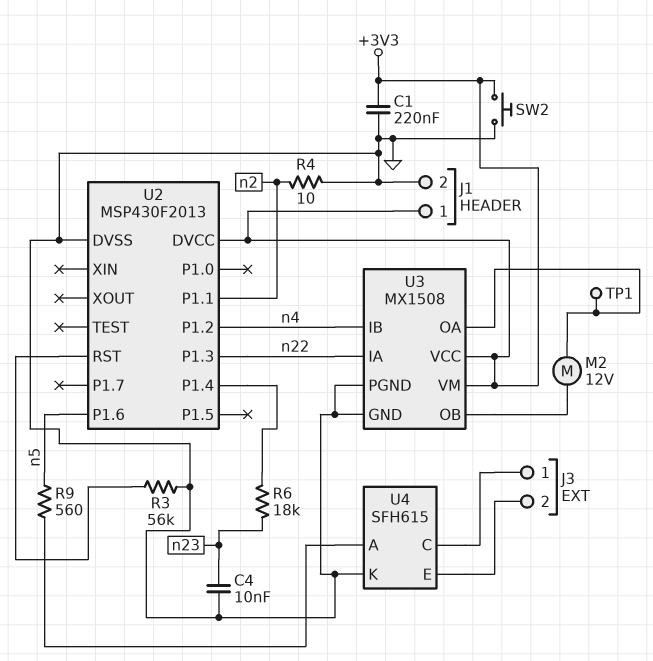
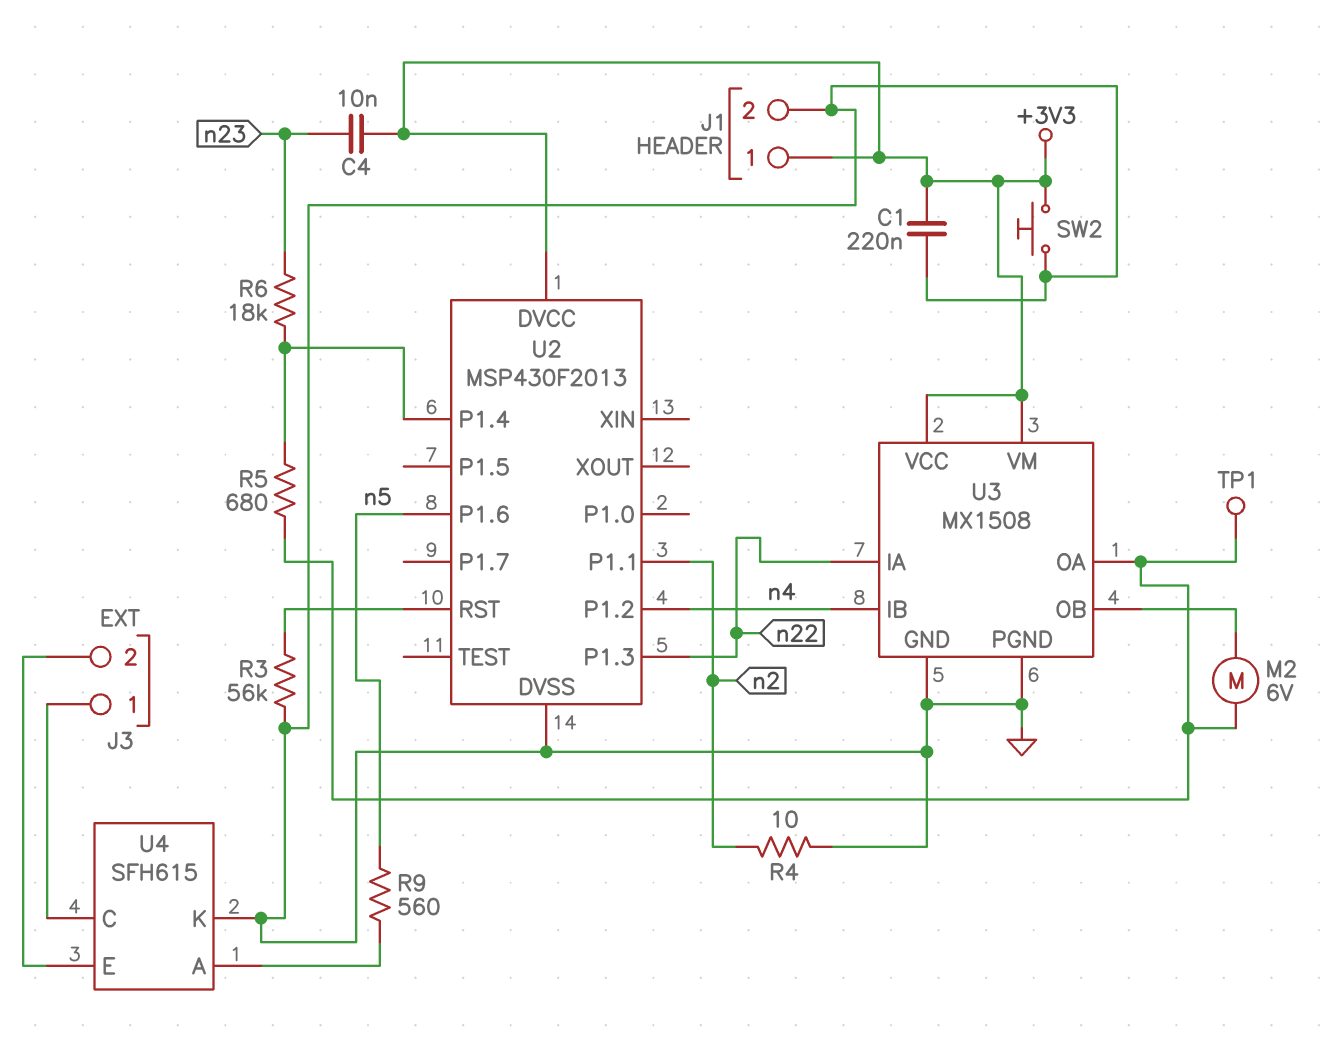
C4: 10nF (GND, n23) -> 10nF (+3V3, n23)
M2: motor 12V (U3/OA, U3/OB) -> motor 6V (U3/OA, U3/OB)
R5: none -> 680 (U2/P1.4, U3/OA)

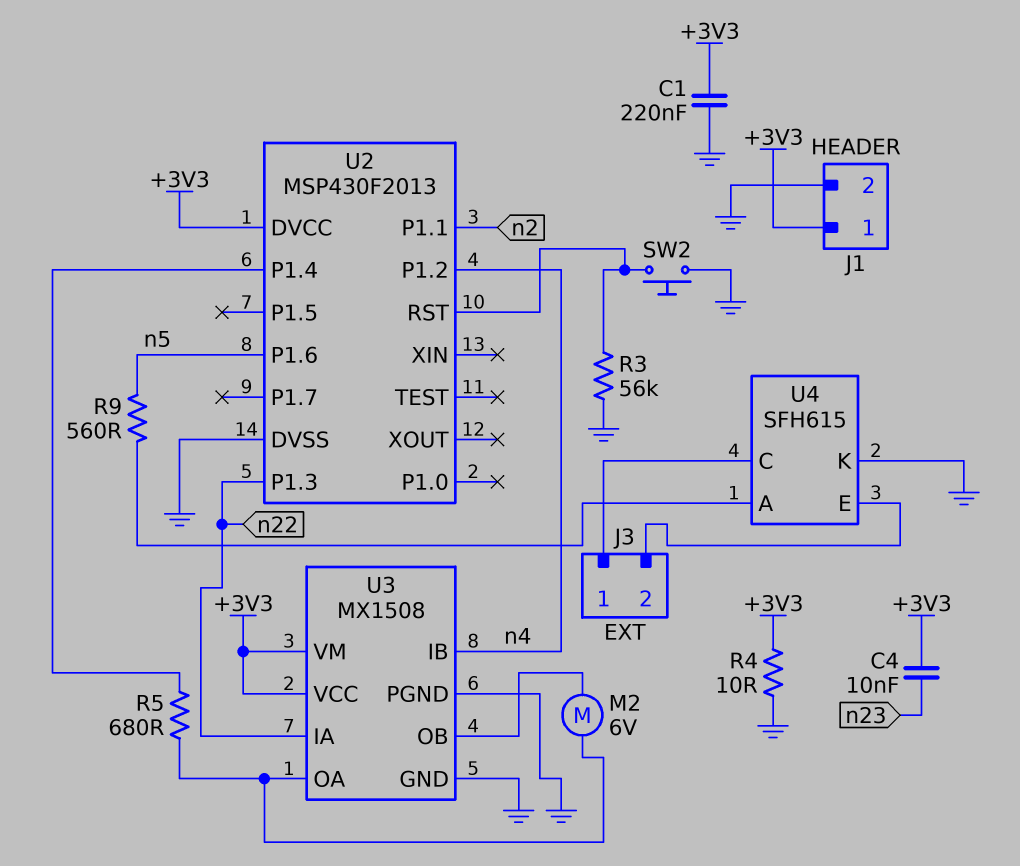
R4: 10 (GND, n2) -> 10 (+3V3, GND)
R6: 18k (U2/P1.4, n23) -> none
SW2: button (+3V3, GND) -> button (GND, U2/RST)
TP1: test point (U3/OA) -> none

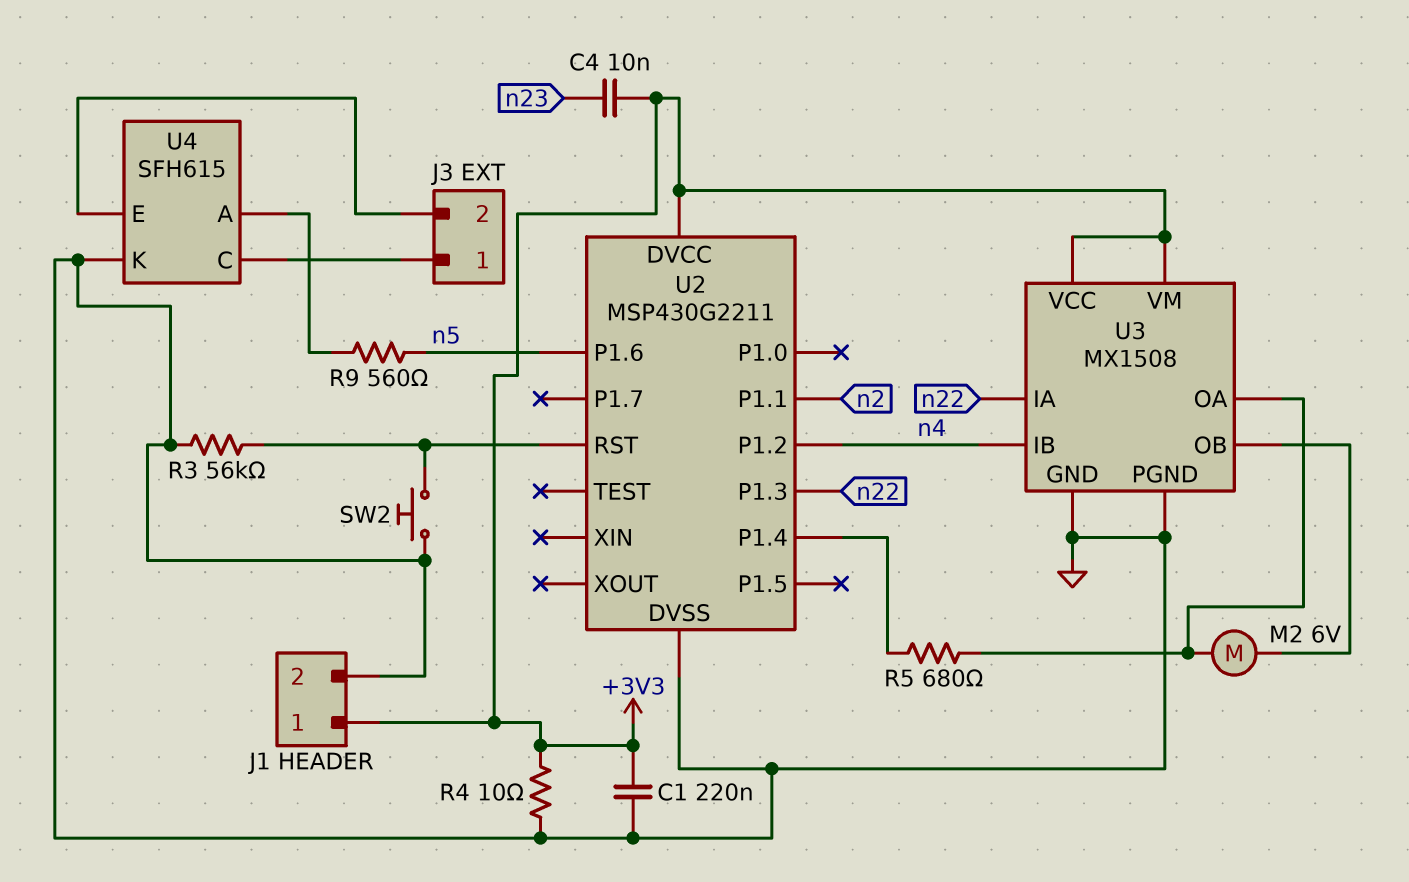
U2: MSP430F2013 -> MSP430G2211

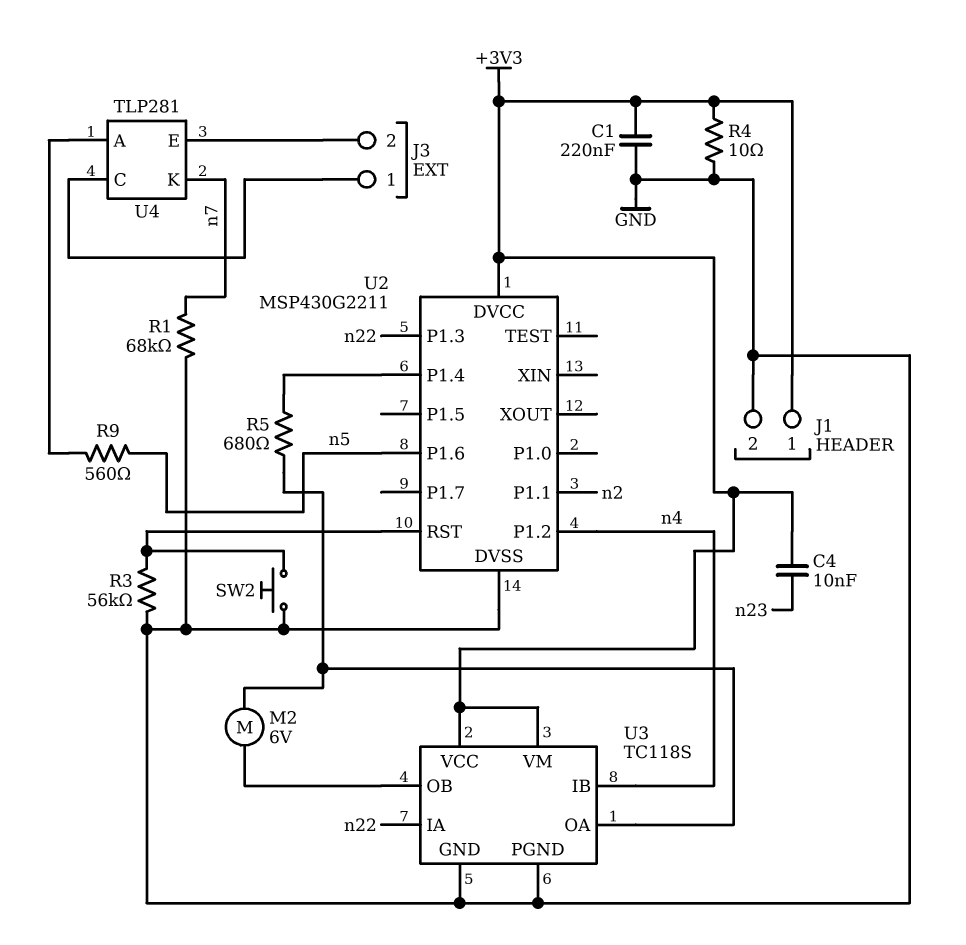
R1: none -> 68k (GND, n7)
U3: MX1508 -> TC118S
U4: SFH615 -> TLP281
U4 pin K: GND -> n7

